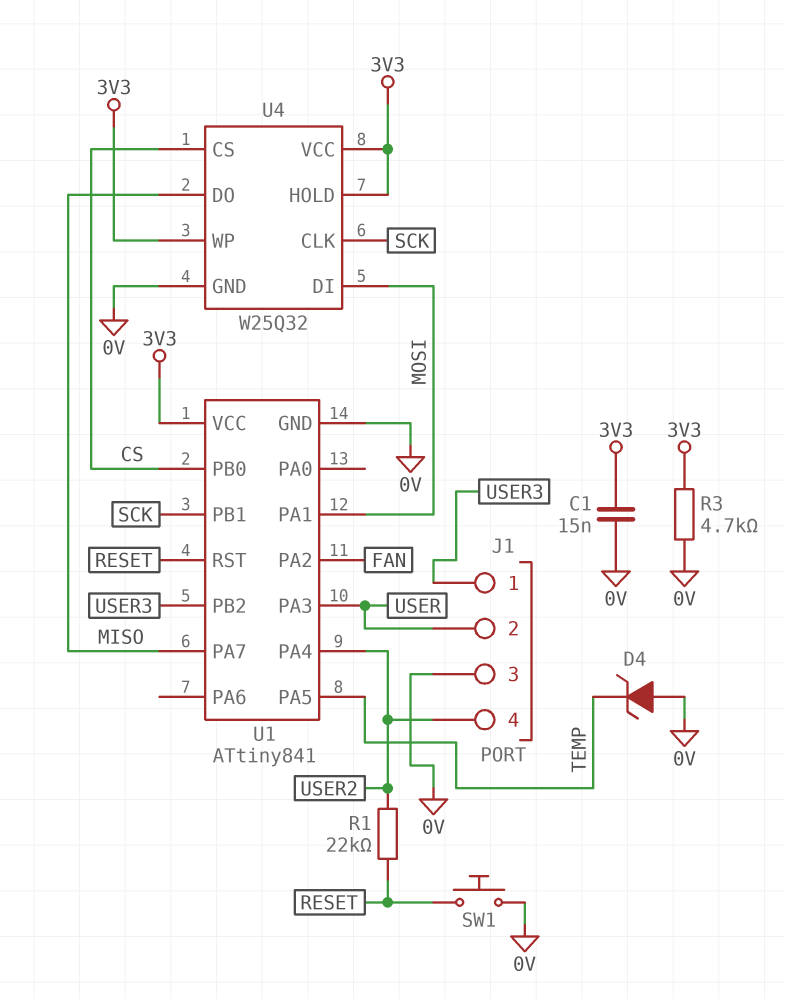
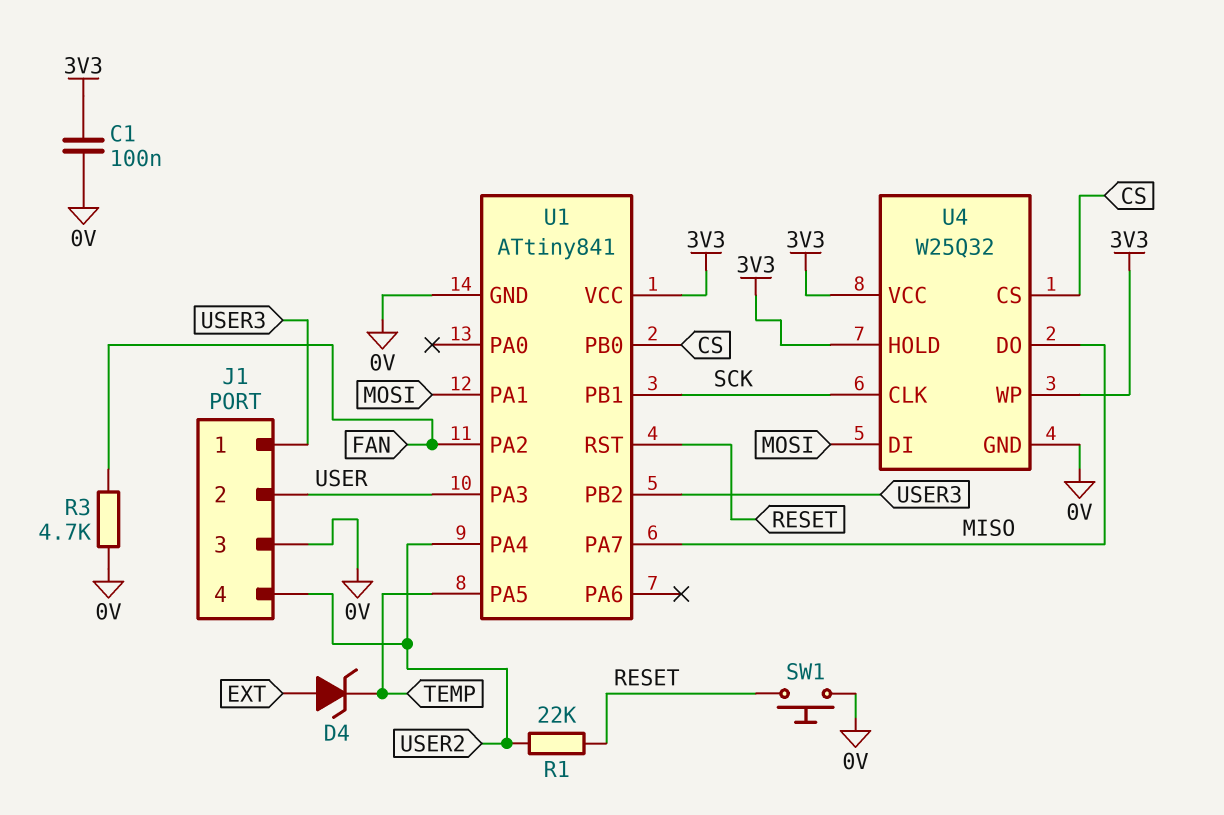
C1: 15nF (0V, 3V3) -> 100nF (0V, 3V3)
D4: zener (A 0V, K TEMP) -> zener (A EXT, K TEMP)
R3: 4.7k (0V, 3V3) -> 4.7k (0V, FAN)

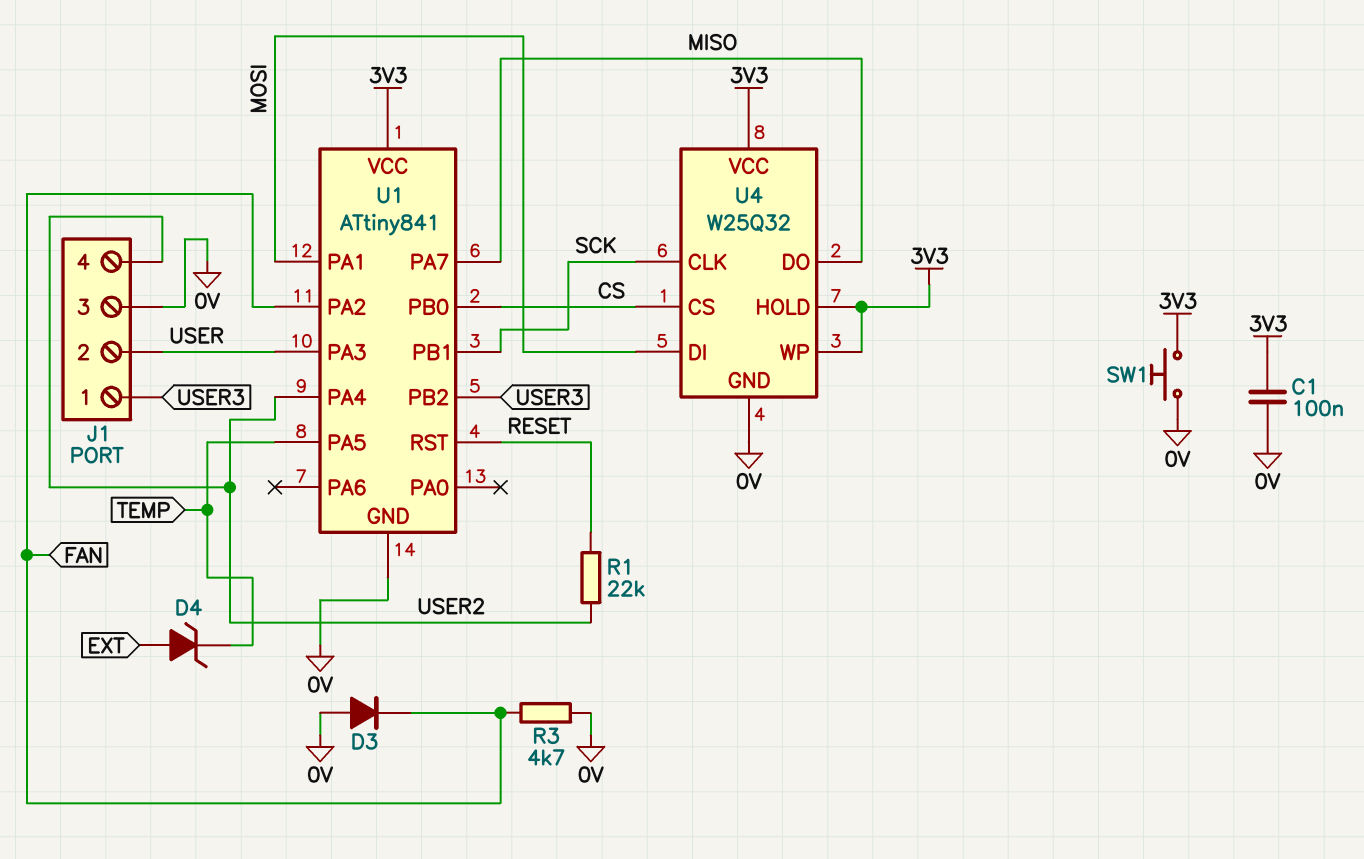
D3: none -> diode (A 0V, K FAN)
SW1: button (0V, RESET) -> button (0V, 3V3)

